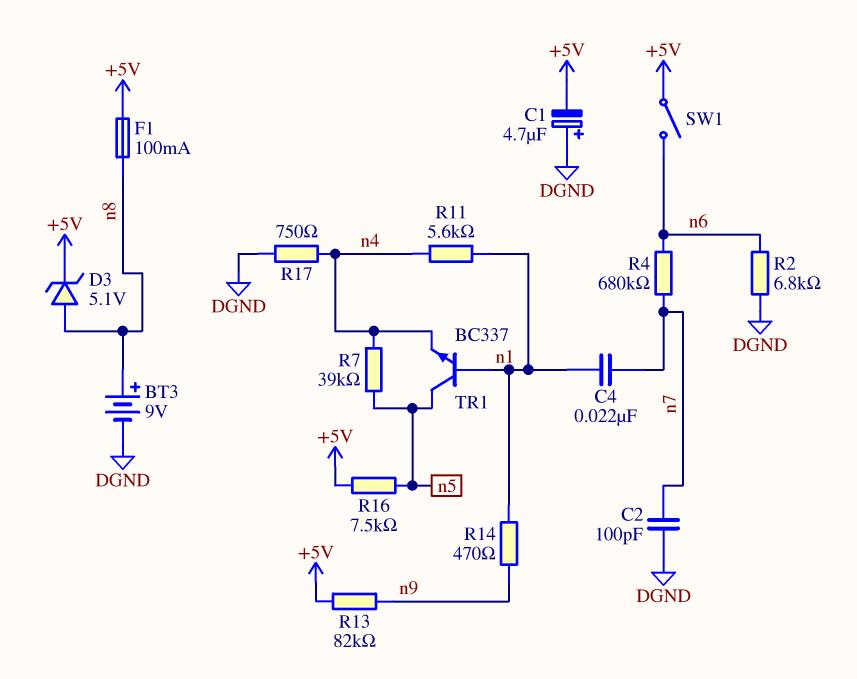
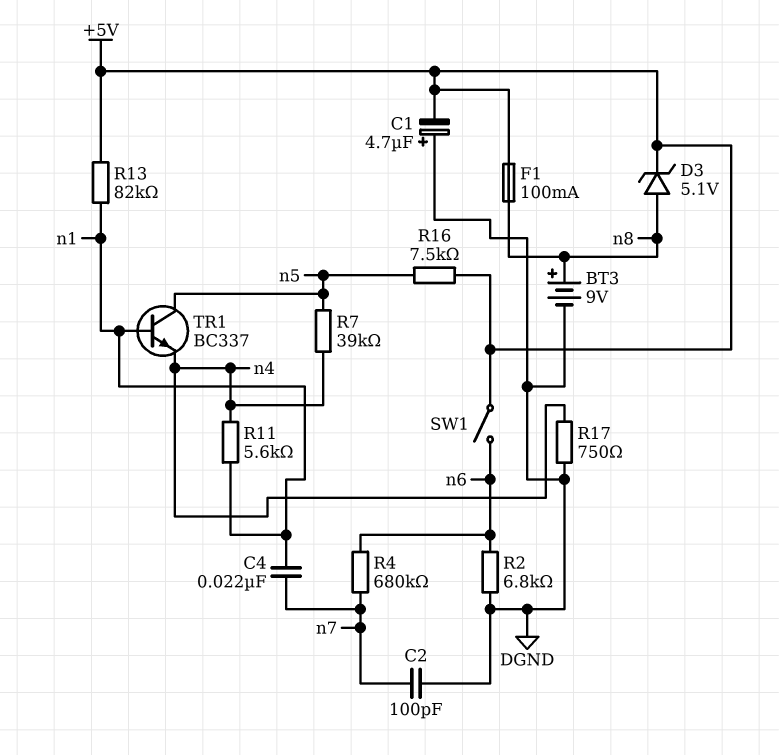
R13: 82k (+5V, n9) -> 82k (+5V, n1)
R14: 470 (n1, n9) -> none

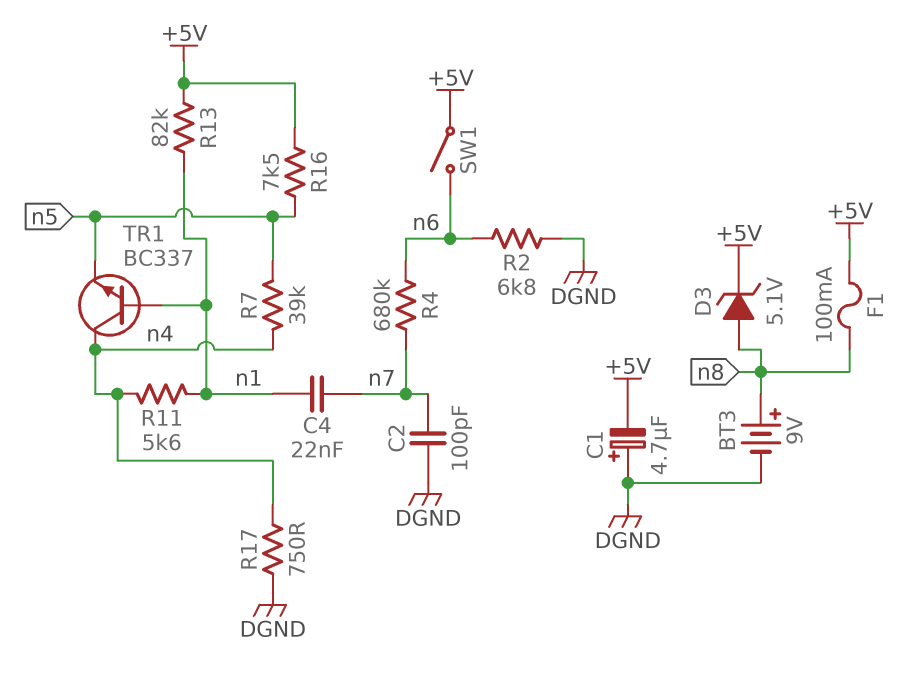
TR1: NPN BC337 (B n1, C n5, E n4) -> NPN BC337 (B n1, C n4, E n5)

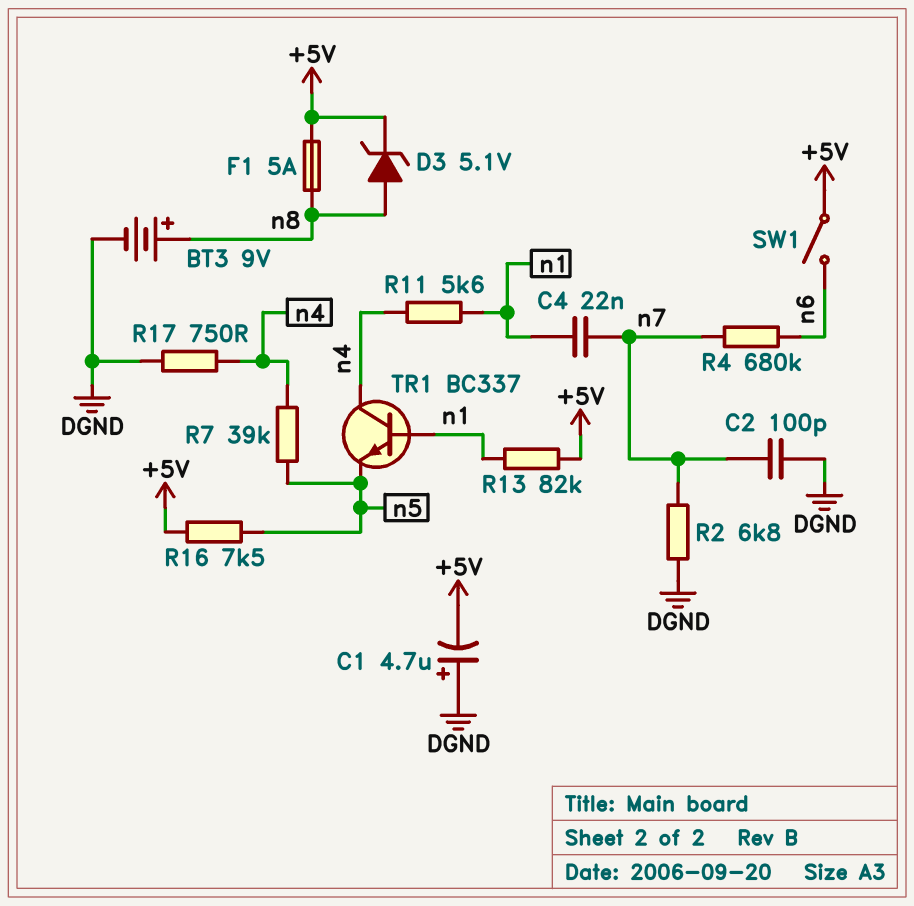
F1: 100mA (+5V, n8) -> 5A (+5V, n8)
R2: 6.8k (DGND, n6) -> 6.8k (DGND, n7)

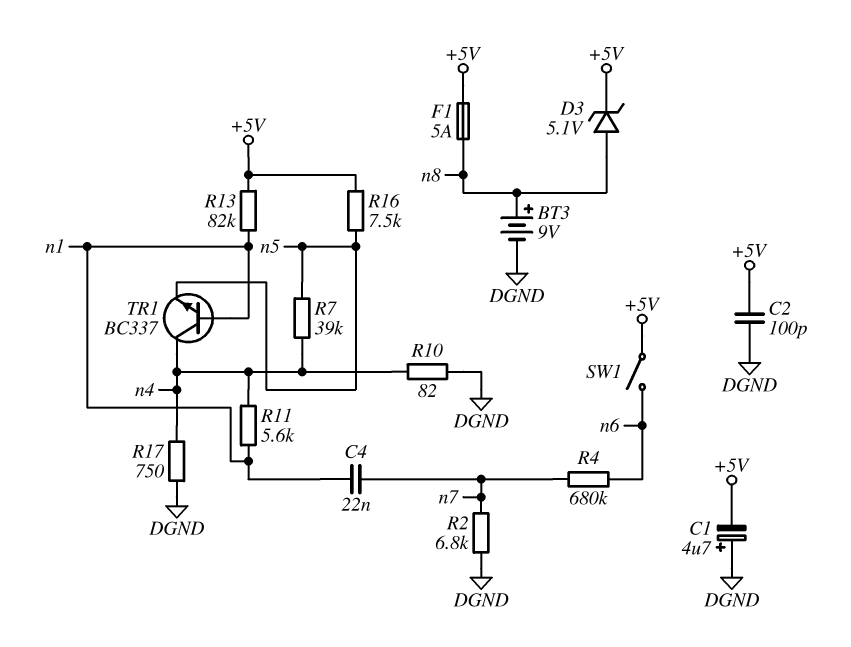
C2: 100pF (DGND, n7) -> 100pF (+5V, DGND)
R10: none -> 82 (DGND, n4)

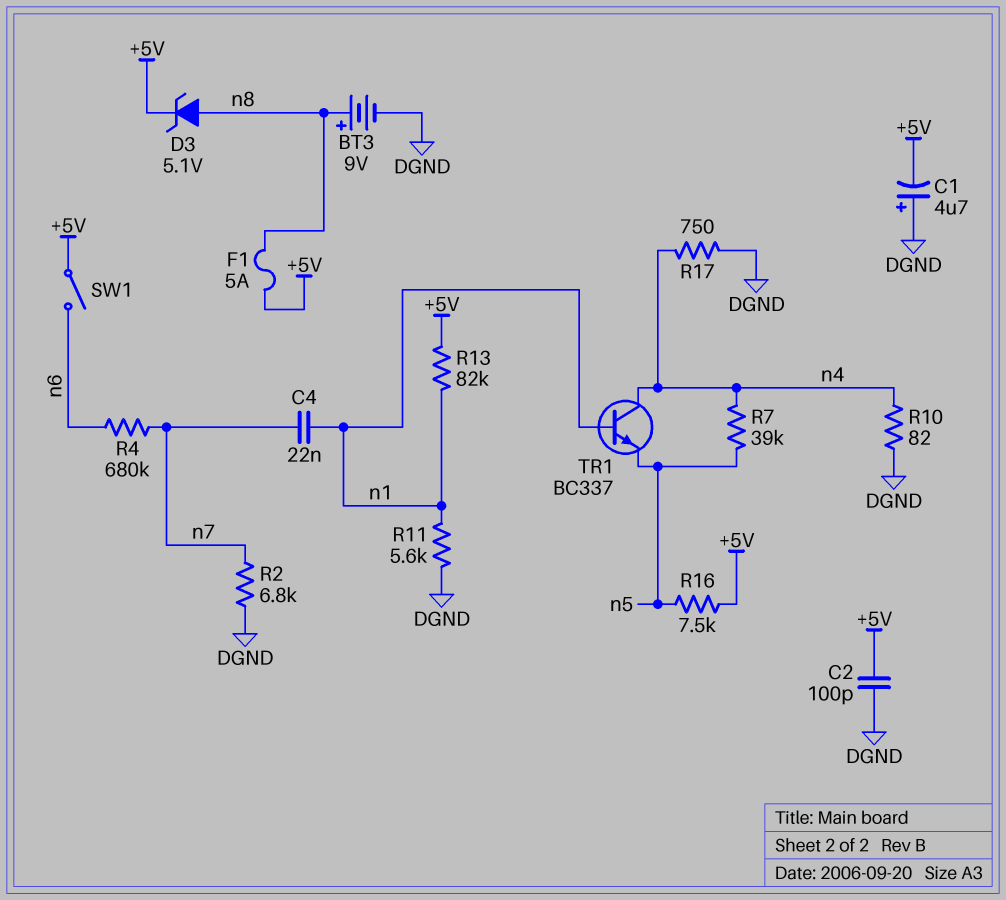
R11: 5.6k (n1, n4) -> 5.6k (DGND, n1)

